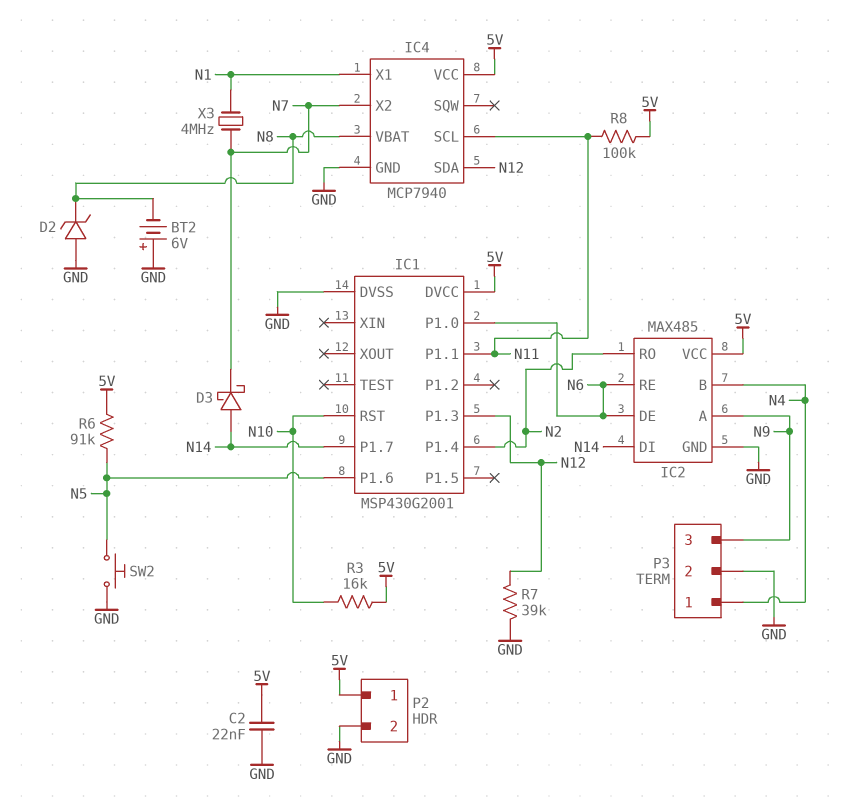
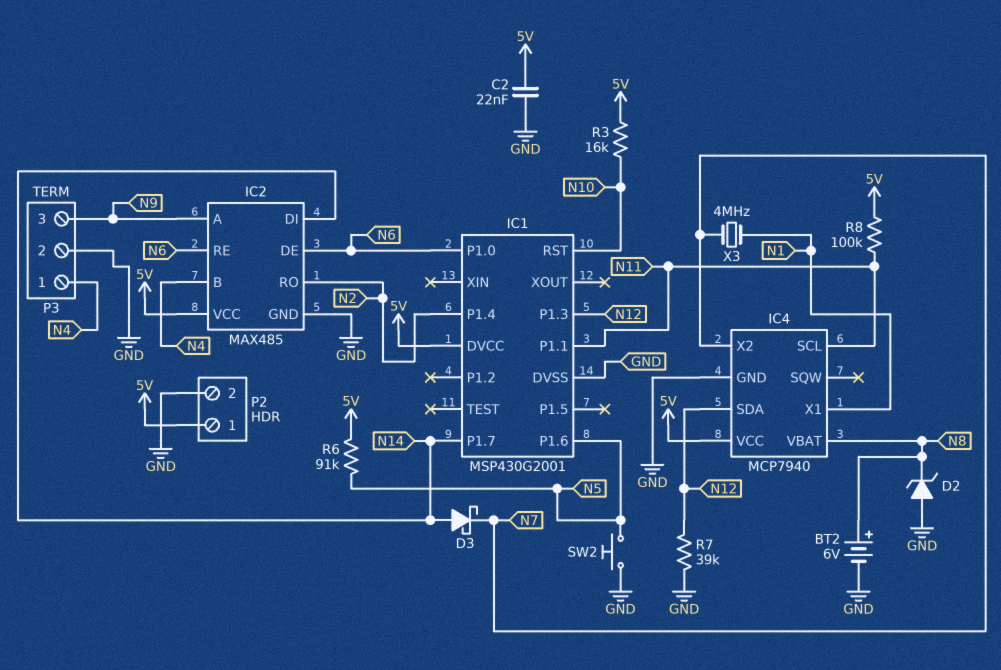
BT2: 6V (plus GND, minus N8) -> 6V (plus N8, minus GND)

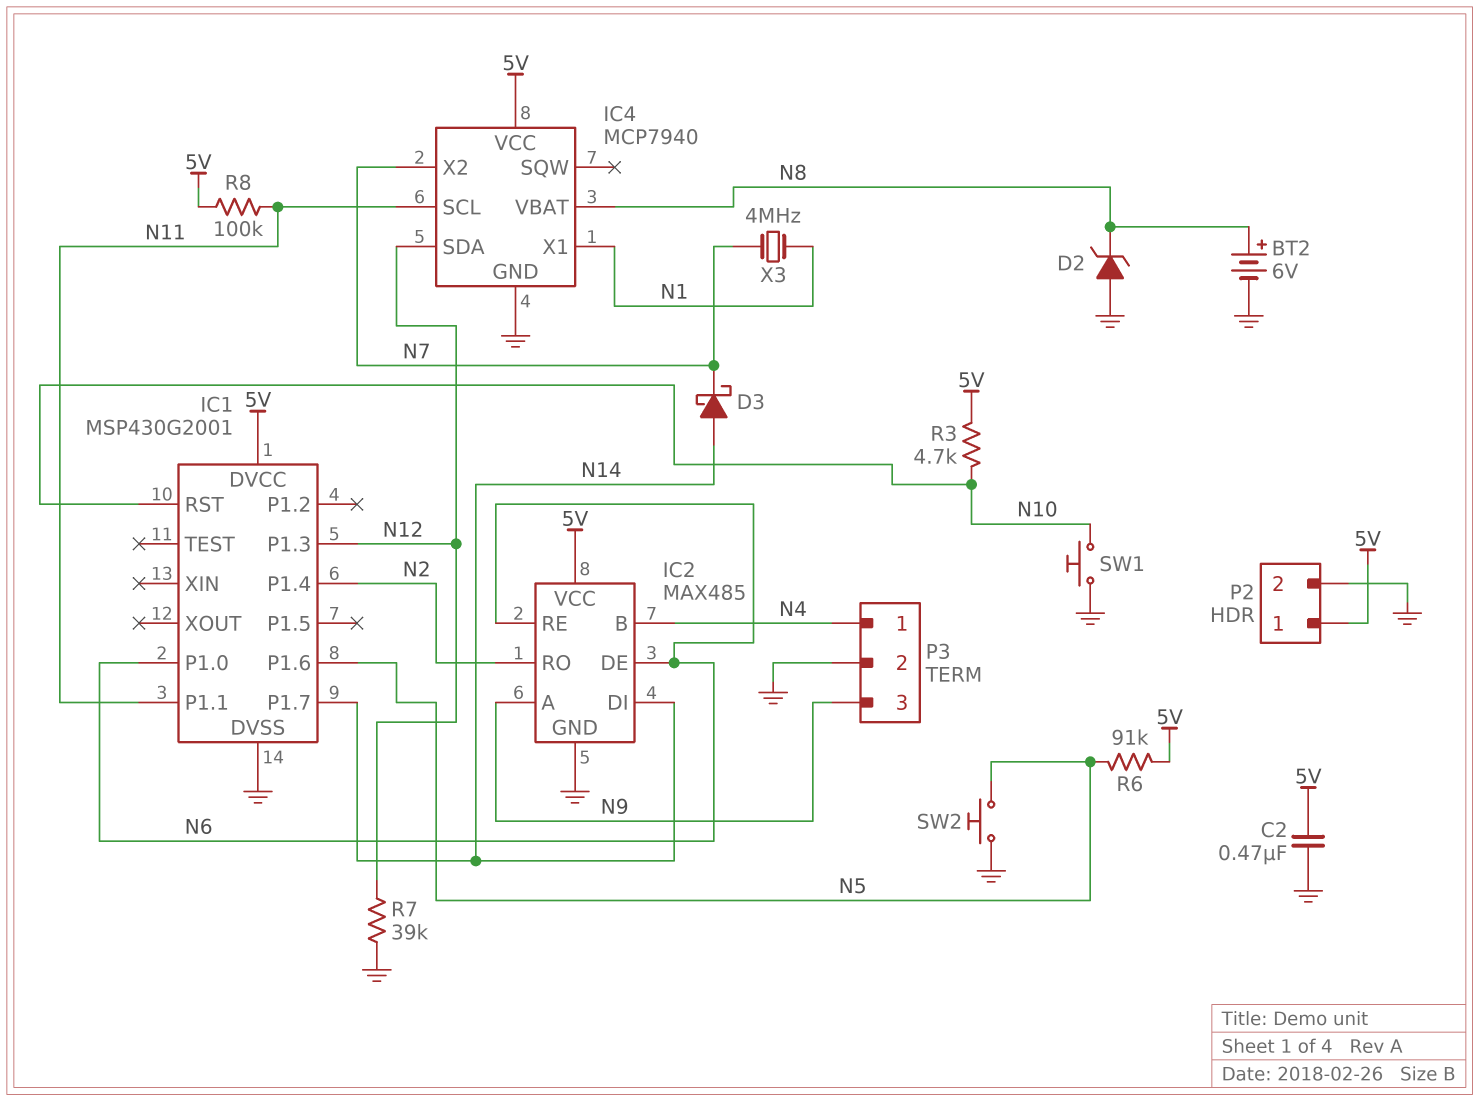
C2: 22nF (5V, GND) -> 470nF (5V, GND)
R3: 16k (5V, N10) -> 4.7k (5V, N10)
SW1: none -> button (GND, N10)

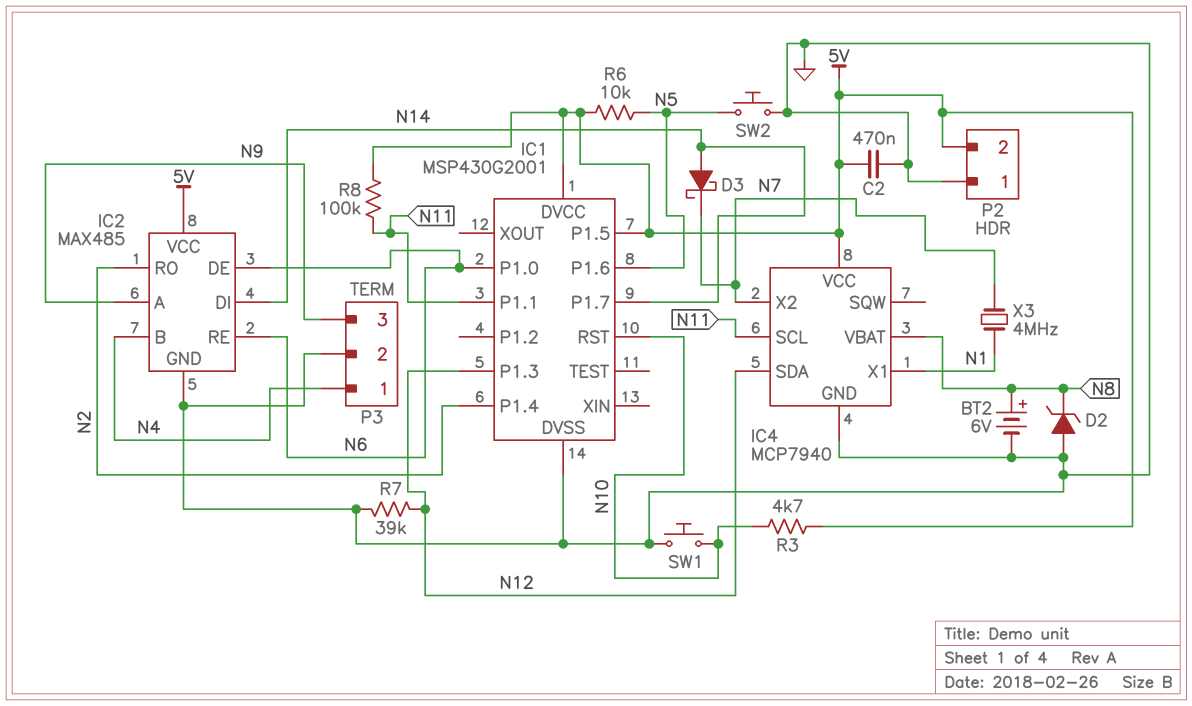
IC1 pin P1.5: none -> 5V
P2 pin 1: 5V -> GND
P2 pin 2: GND -> 5V
R6: 91k (5V, N5) -> 10k (5V, N5)

